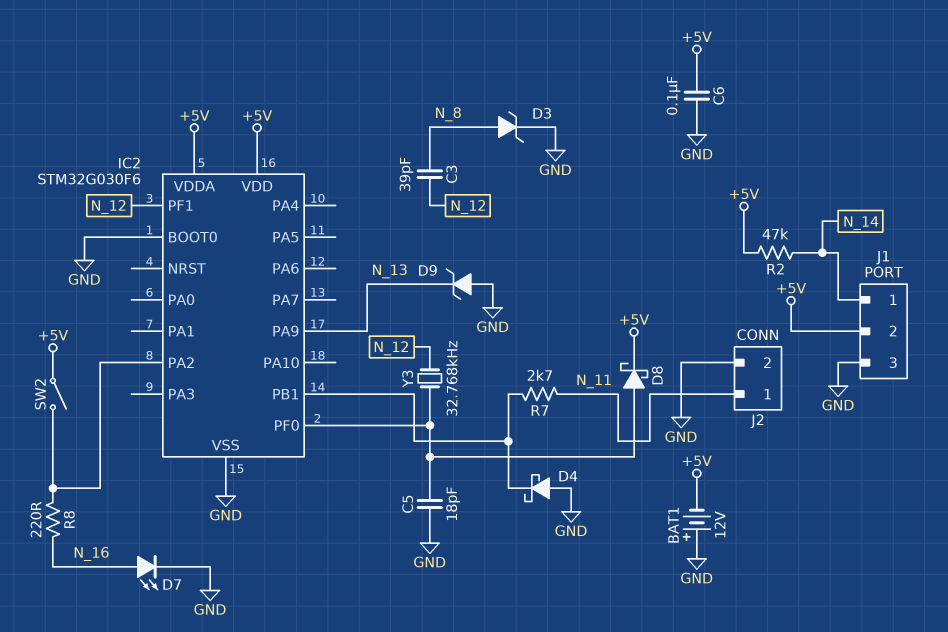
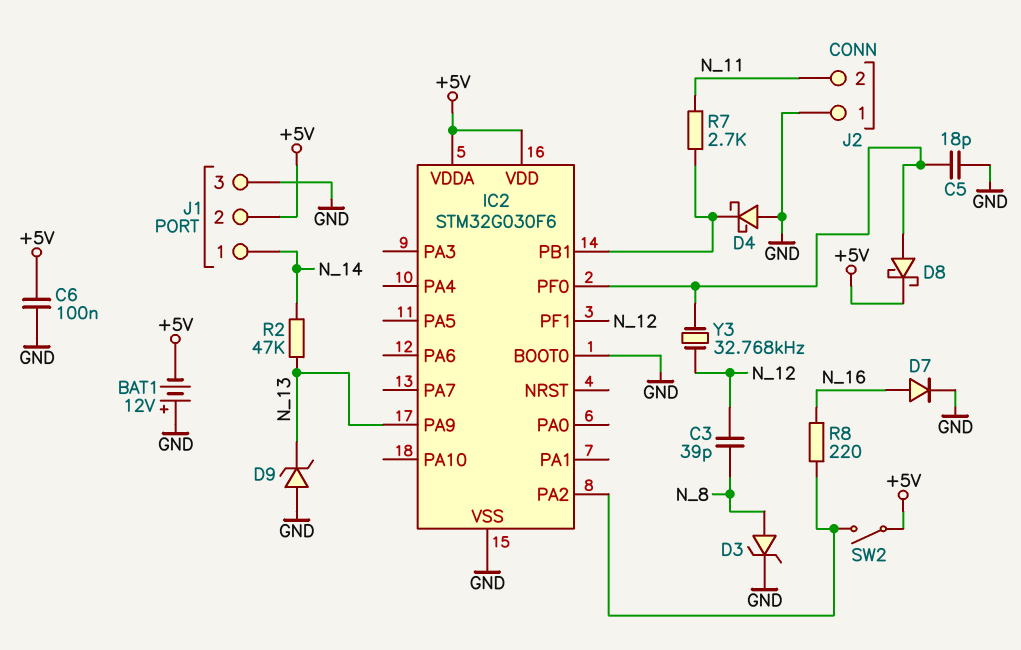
D7: LED (A N_16, K GND) -> diode (A N_16, K GND)
J2 pin 1: N_11 -> GND
J2 pin 2: GND -> N_11
R2: 47k (+5V, N_14) -> 47k (N_13, N_14)

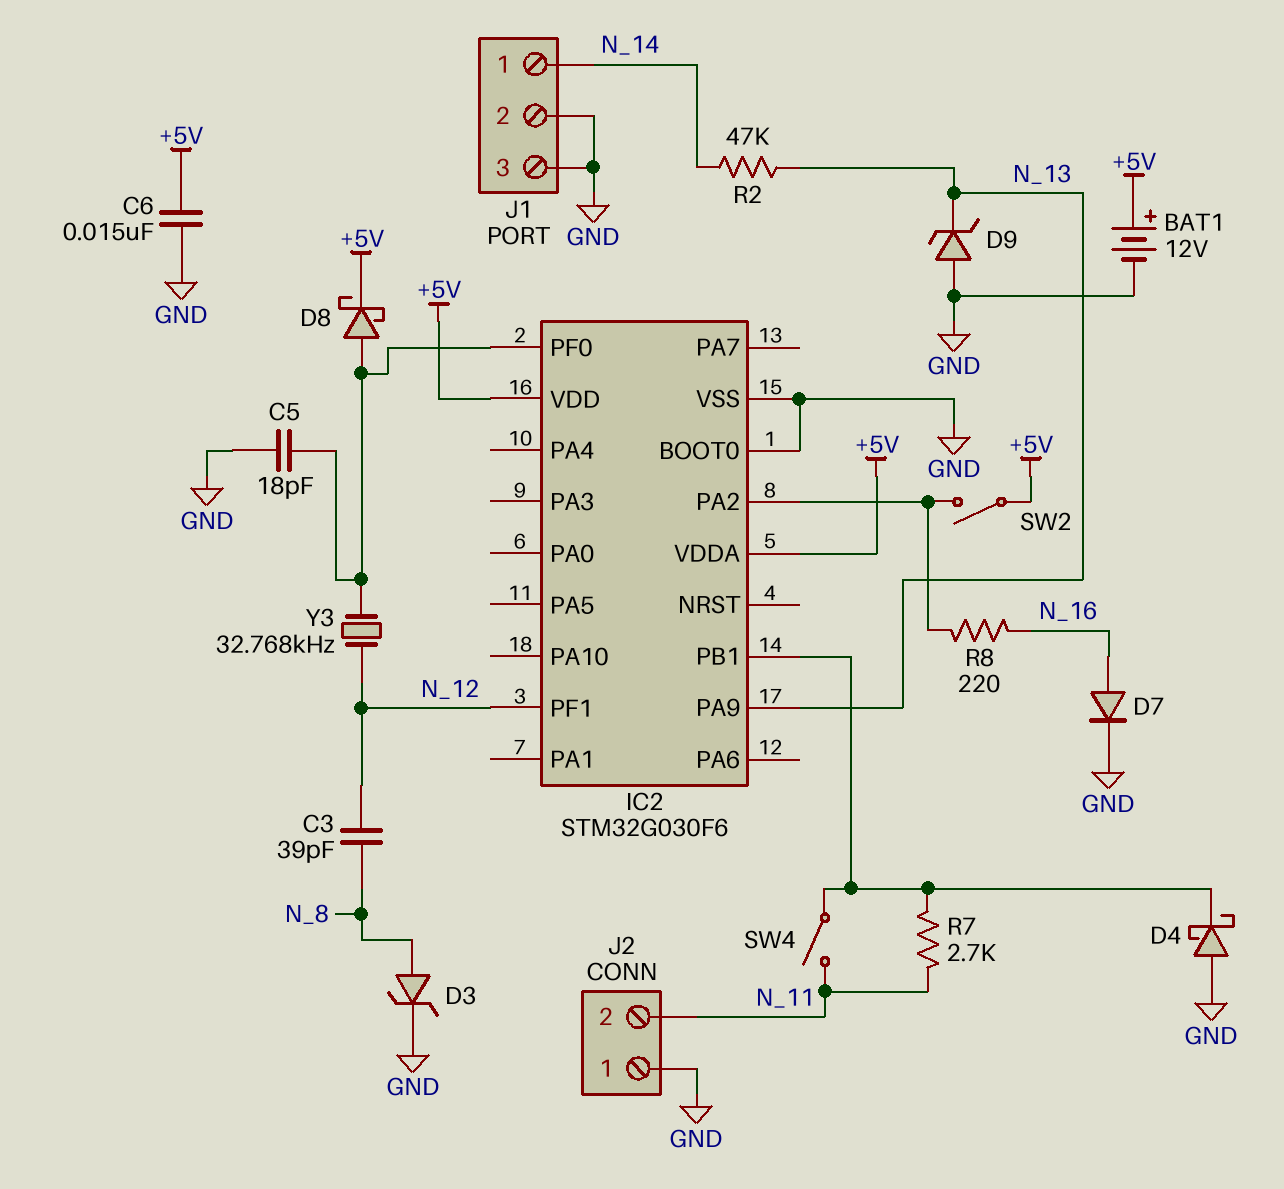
BAT1: 12V (plus GND, minus +5V) -> 12V (plus +5V, minus GND)
C6: 100nF (+5V, GND) -> 15nF (+5V, GND)
J1 pin 2: +5V -> GND
SW4: none -> switch (IC2/PB1, N_11)

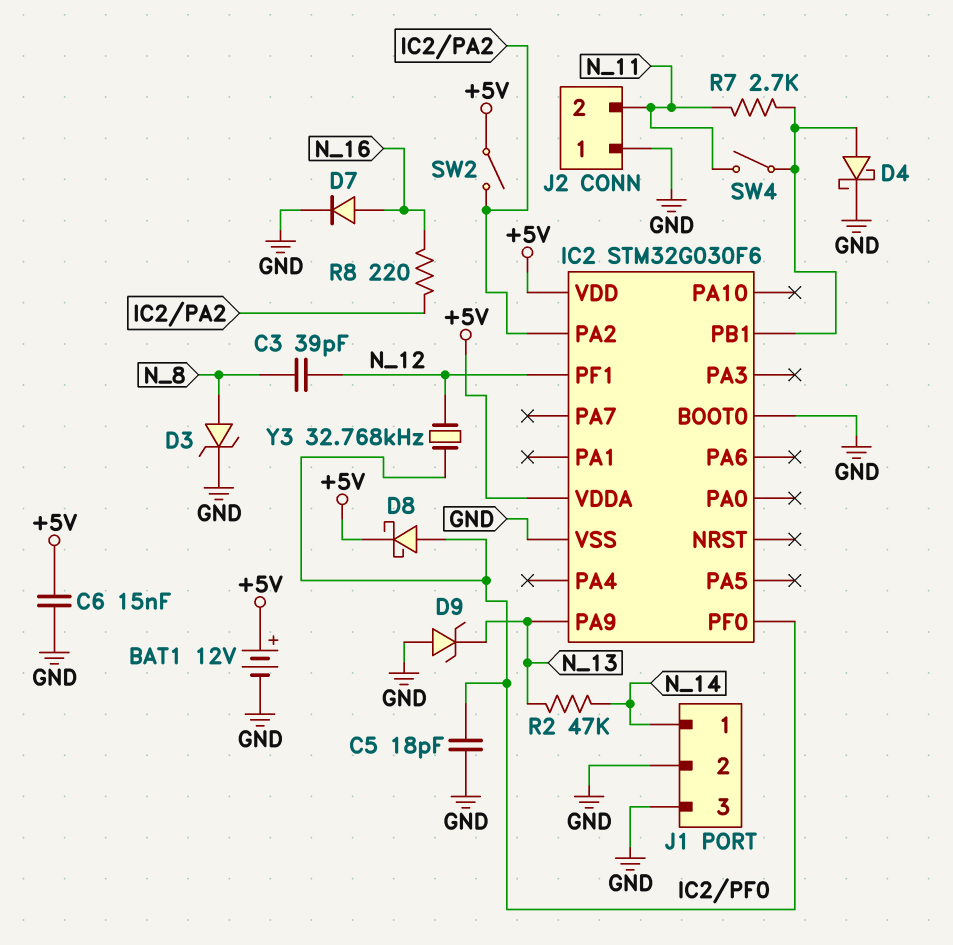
D4: schottky (A GND, K IC2/PB1) -> schottky (A IC2/PB1, K GND)

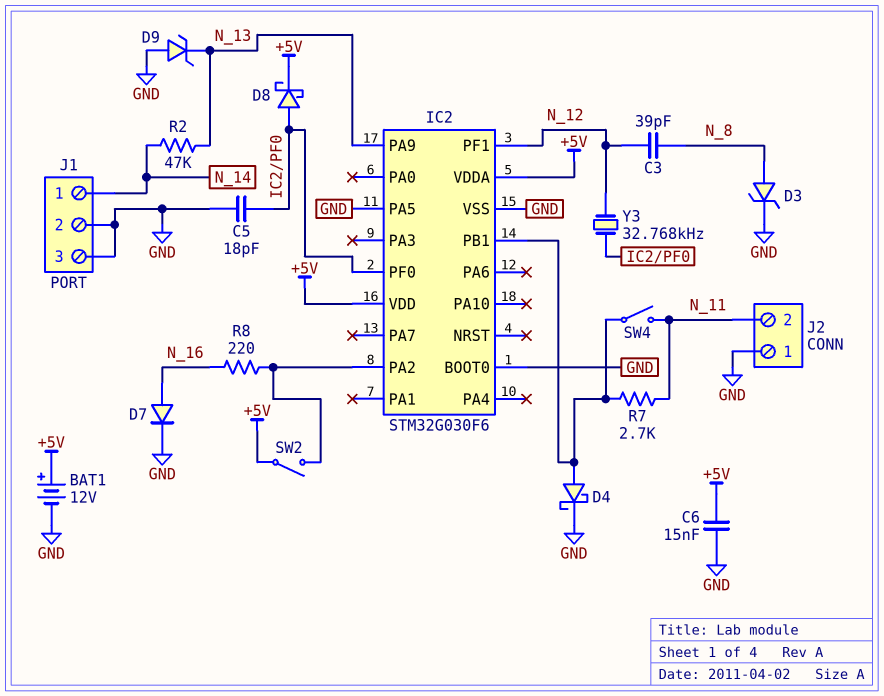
IC2 pin PA5: none -> GND

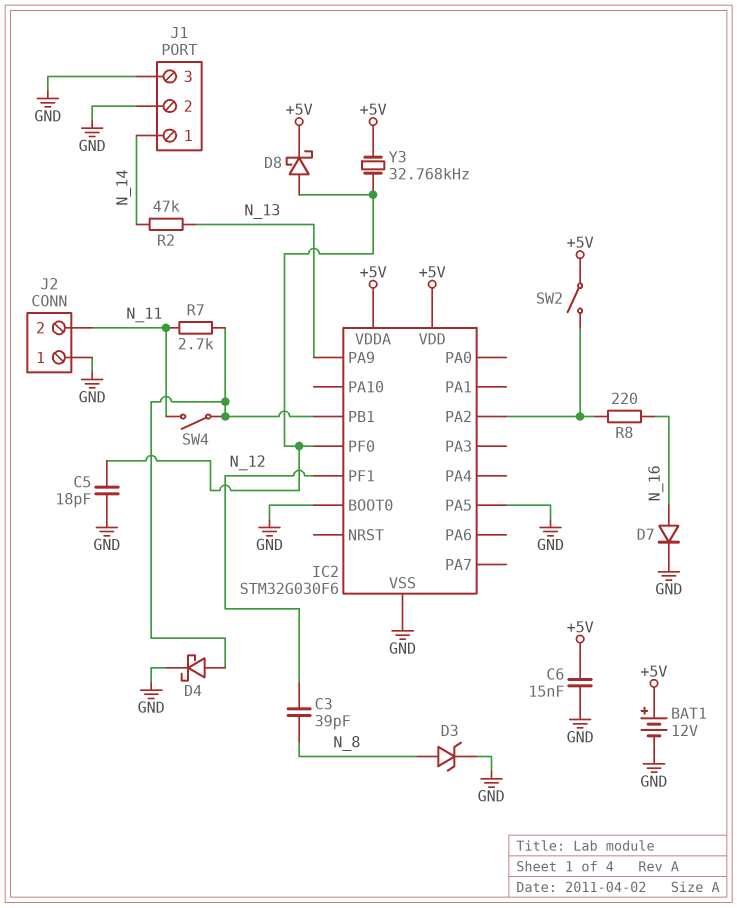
D9: zener (A GND, K N_13) -> none
Y3: 32.768kHz (IC2/PF0, N_12) -> 32.768kHz (+5V, IC2/PF0)

